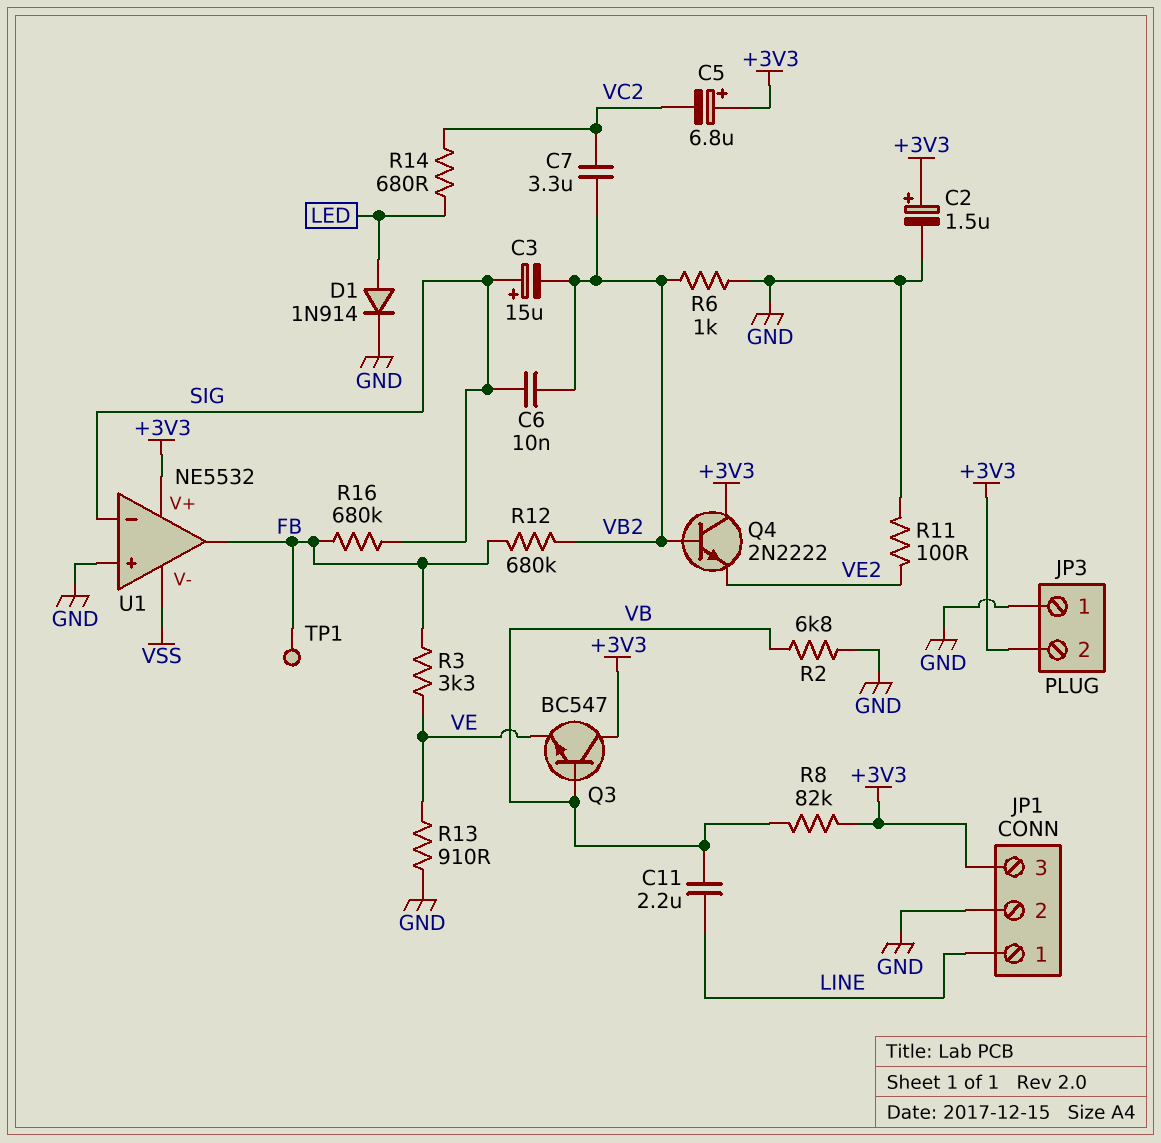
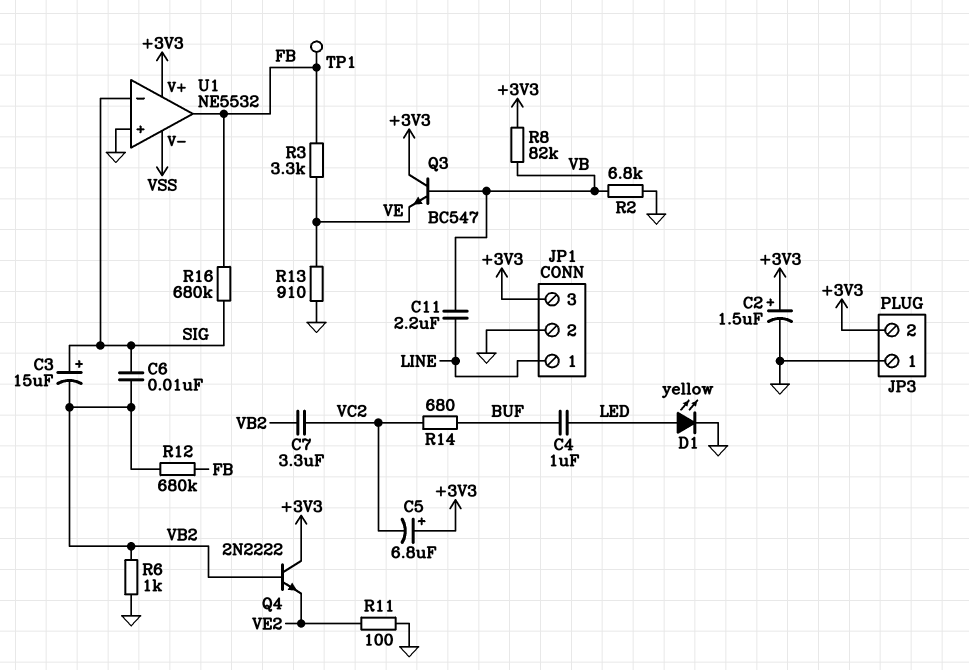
C4: none -> 1uF (BUF, LED)
D1: diode 1N914 (A LED, K GND) -> LED yellow (A LED, K GND)
R14: 680 (LED, VC2) -> 680 (BUF, VC2)

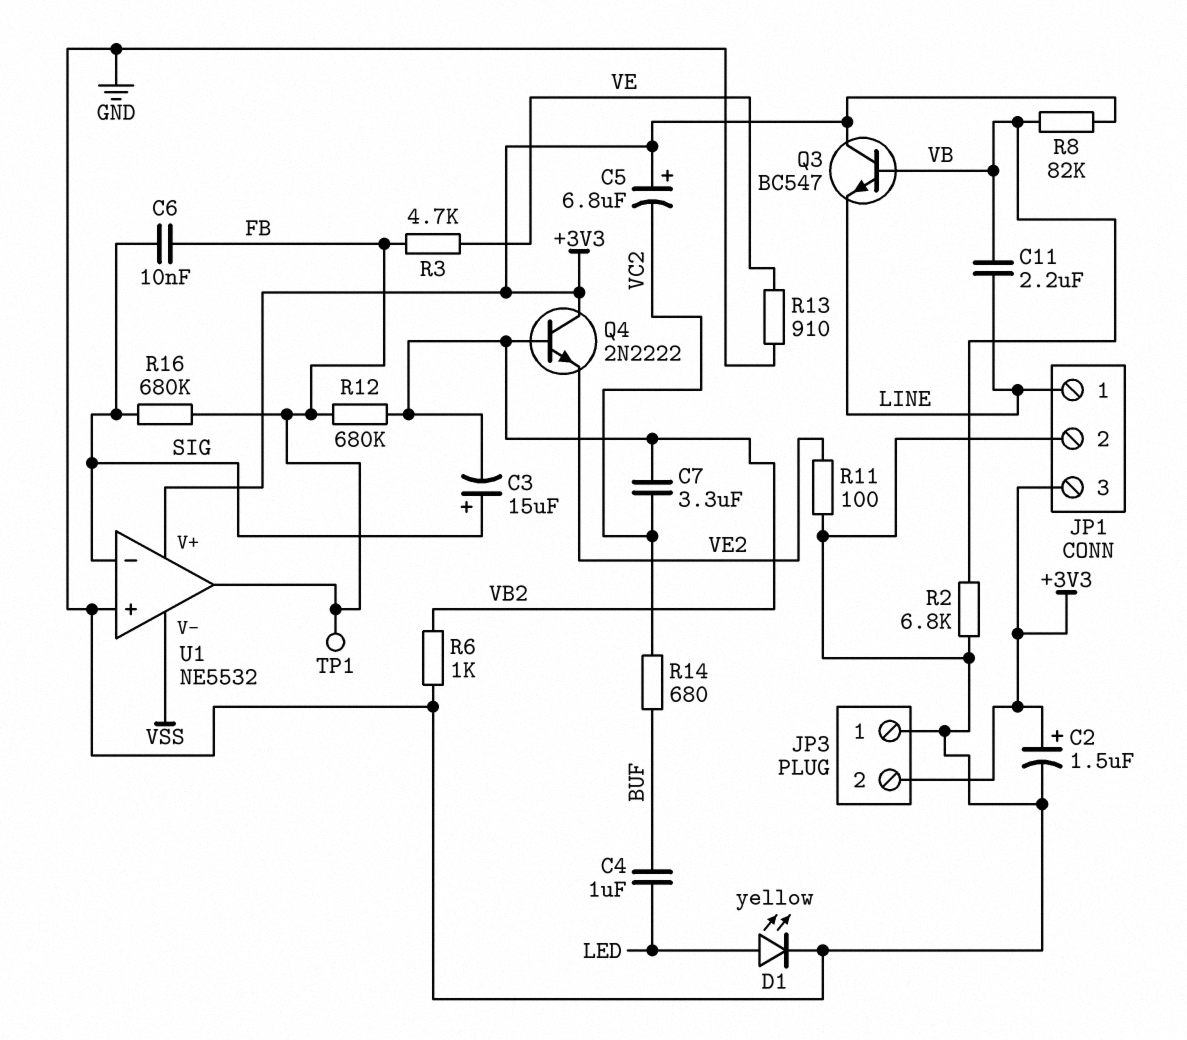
C6: 10nF (SIG, VB2) -> 10nF (FB, SIG)
Q3: NPN BC547 (B VB, C +3V3, E VE) -> NPN BC547 (B VB, C +3V3, E LINE)
R3: 3.3k (FB, VE) -> 4.7k (FB, VE)

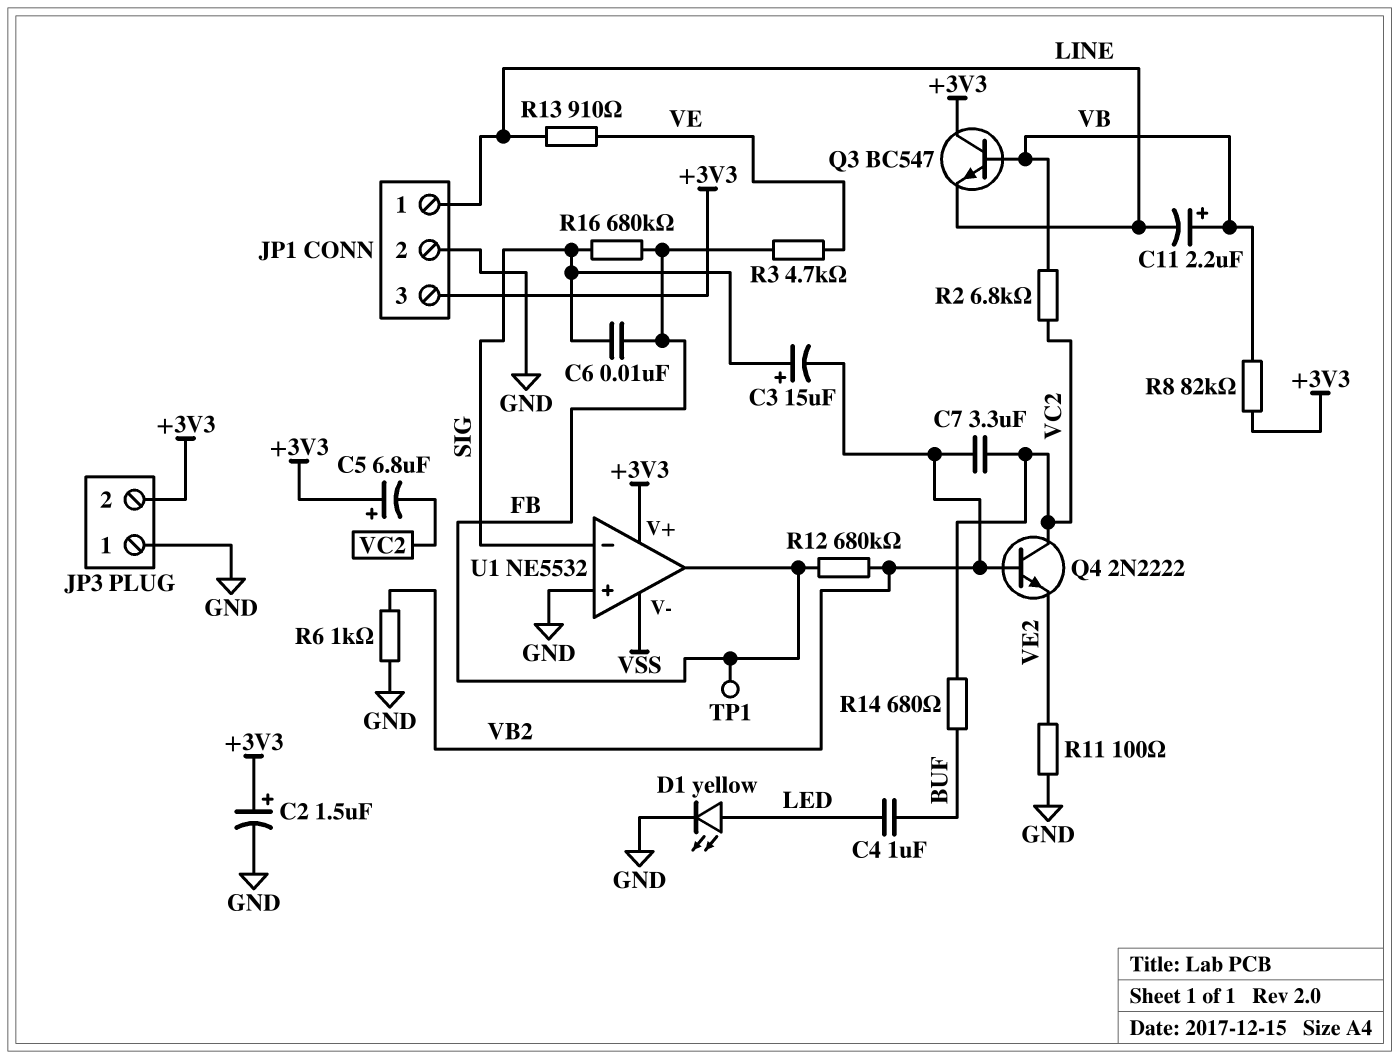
C11: 2.2uF (LINE, VB) -> 2.2uF (plus VB, minus LINE)
Q4: NPN 2N2222 (B VB2, C +3V3, E VE2) -> NPN 2N2222 (B VB2, C VC2, E VE2)
R2: 6.8k (GND, VB) -> 6.8k (VB, VC2)
R13: 910 (GND, VE) -> 910 (LINE, VE)

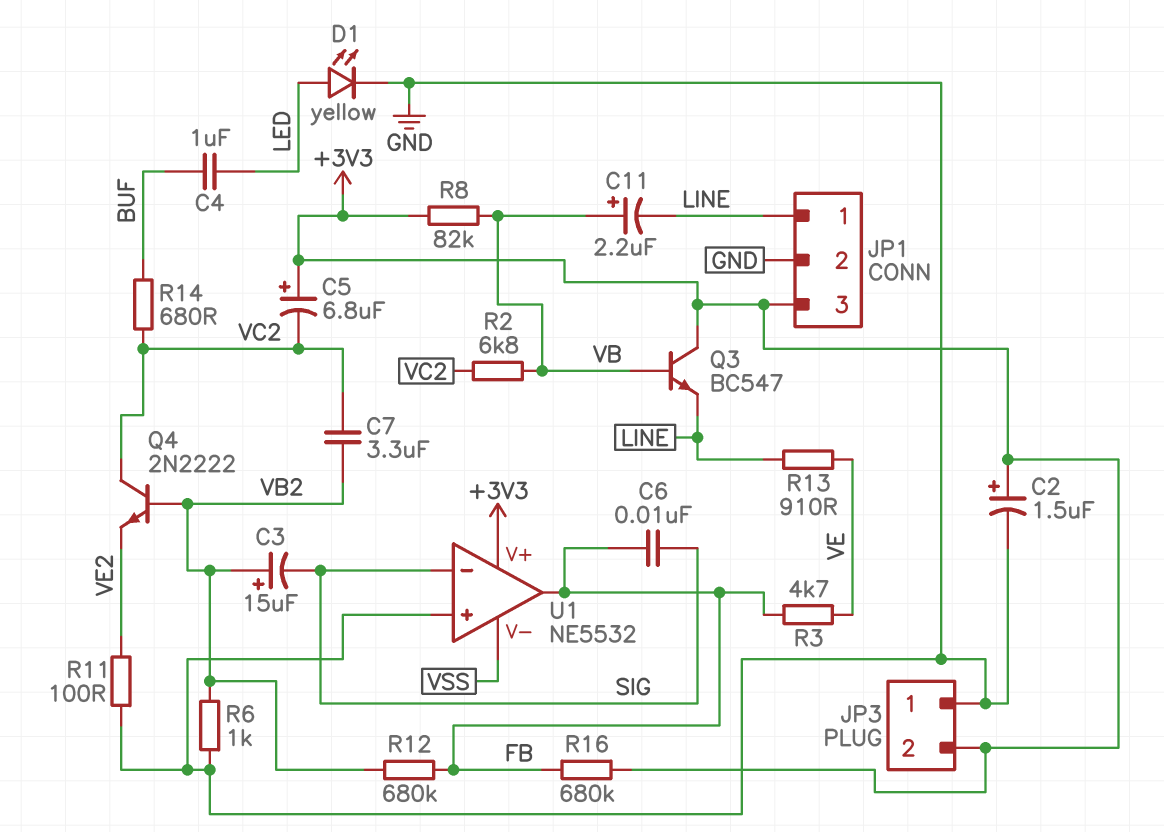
C3: 15uF (plus SIG, minus VB2) -> 15uF (plus VB2, minus SIG)
R16: 680k (FB, SIG) -> 680k (+3V3, FB)
TP1: test point (FB) -> none

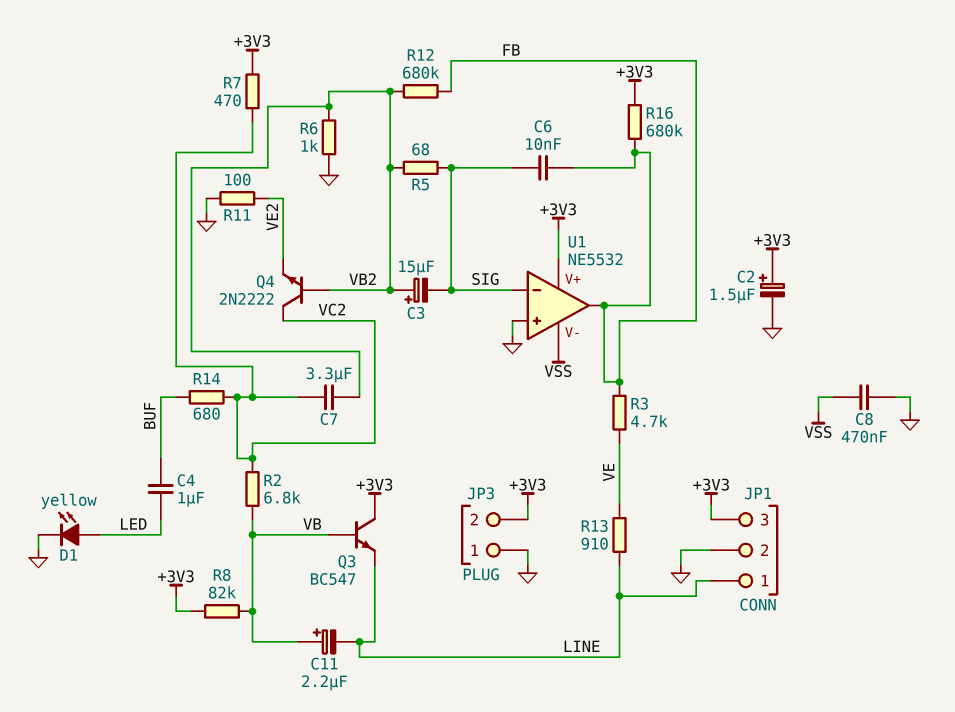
C5: 6.8uF (plus +3V3, minus VC2) -> none
C8: none -> 470nF (GND, VSS)
R5: none -> 68 (SIG, VB2)
R7: none -> 470 (+3V3, VC2)

